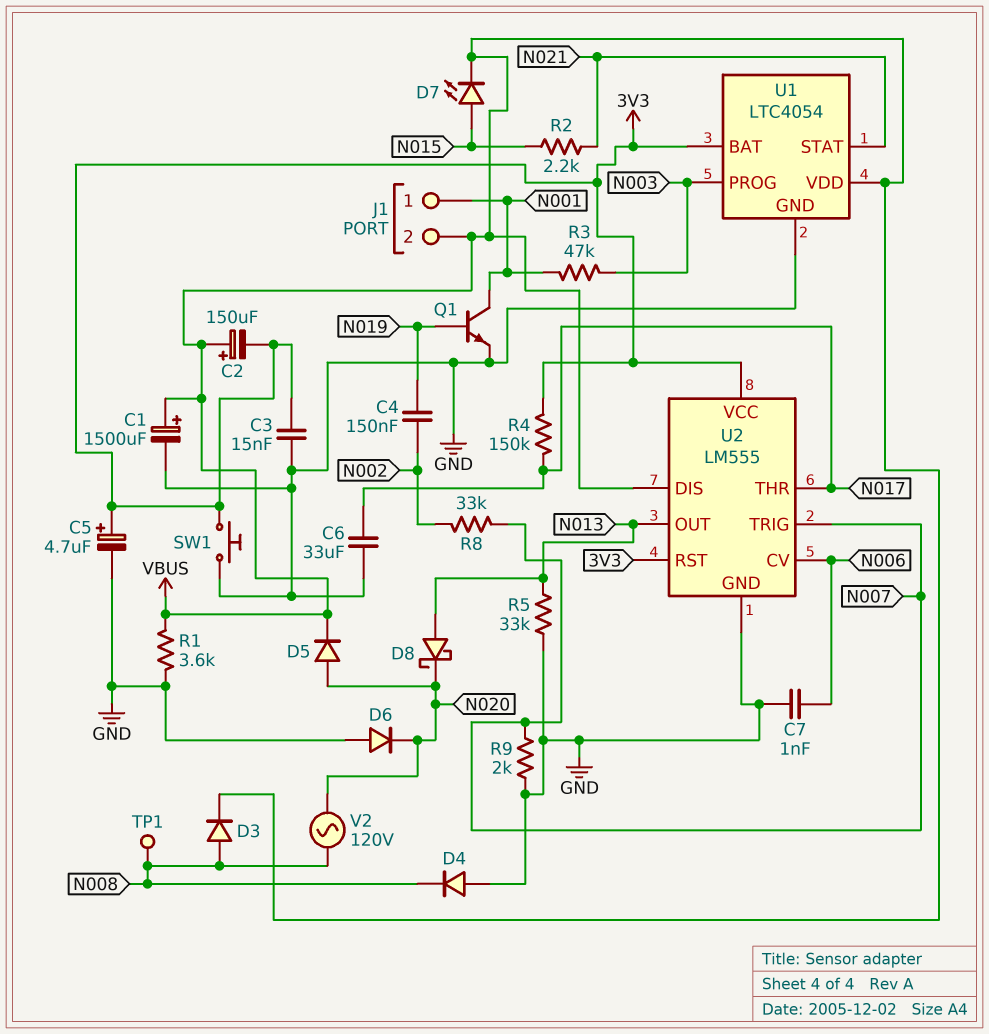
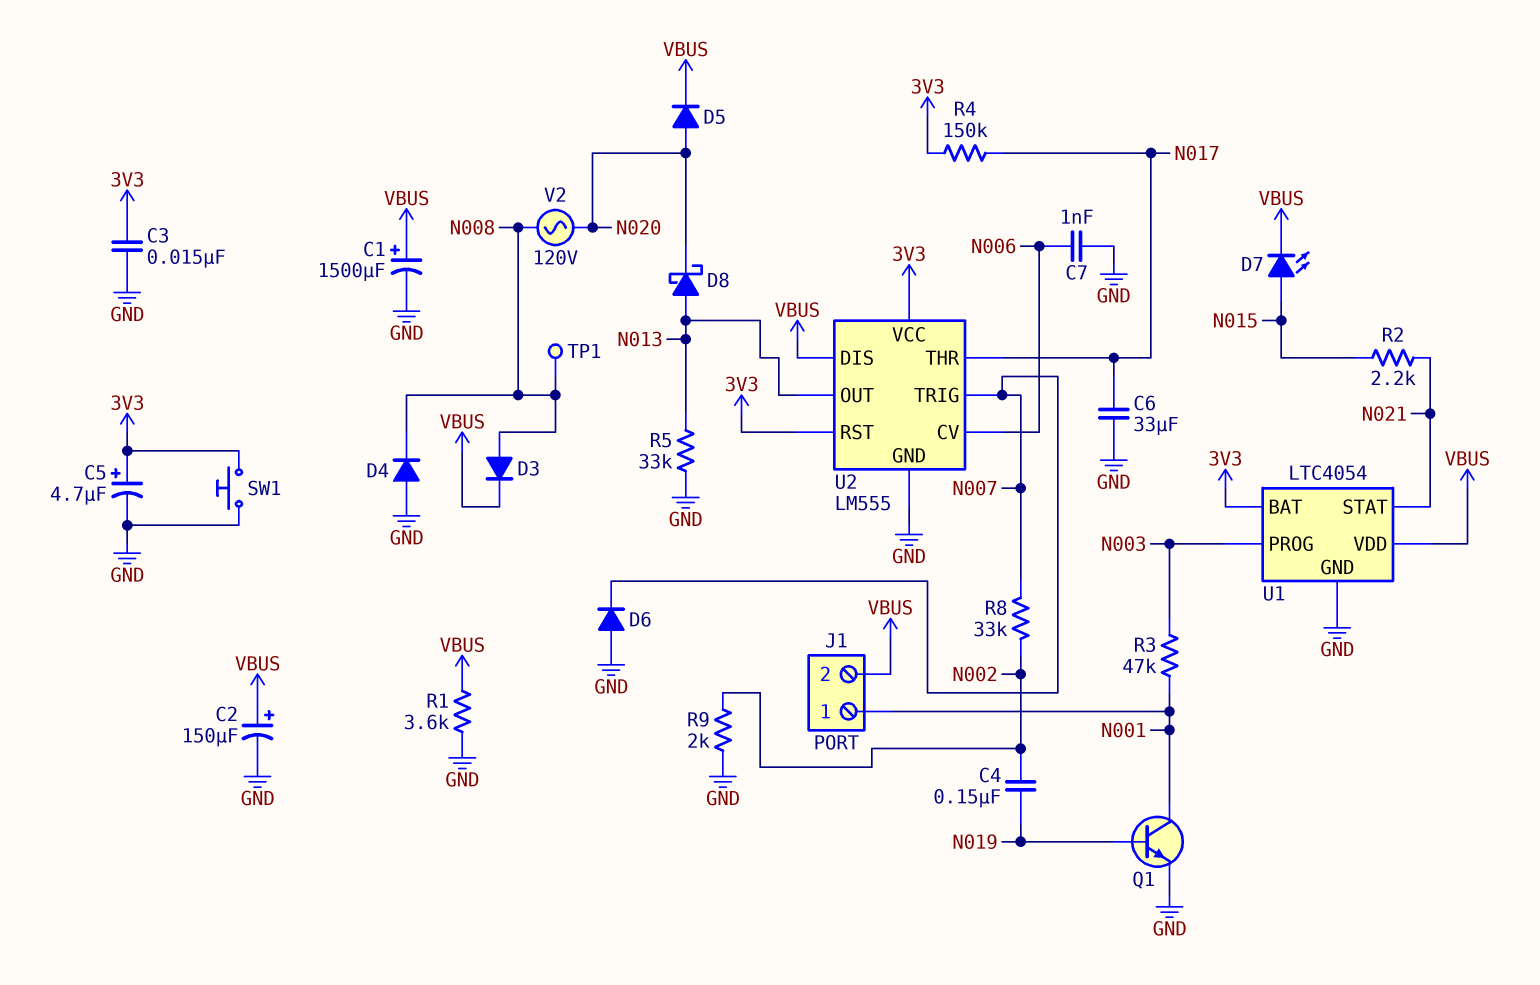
C2: 150uF (plus VBUS, minus 3V3) -> 150uF (plus VBUS, minus GND)
D6: diode (A GND, K N020) -> diode (A GND, K N007)
R9: 2k (GND, N007) -> 2k (GND, N002)

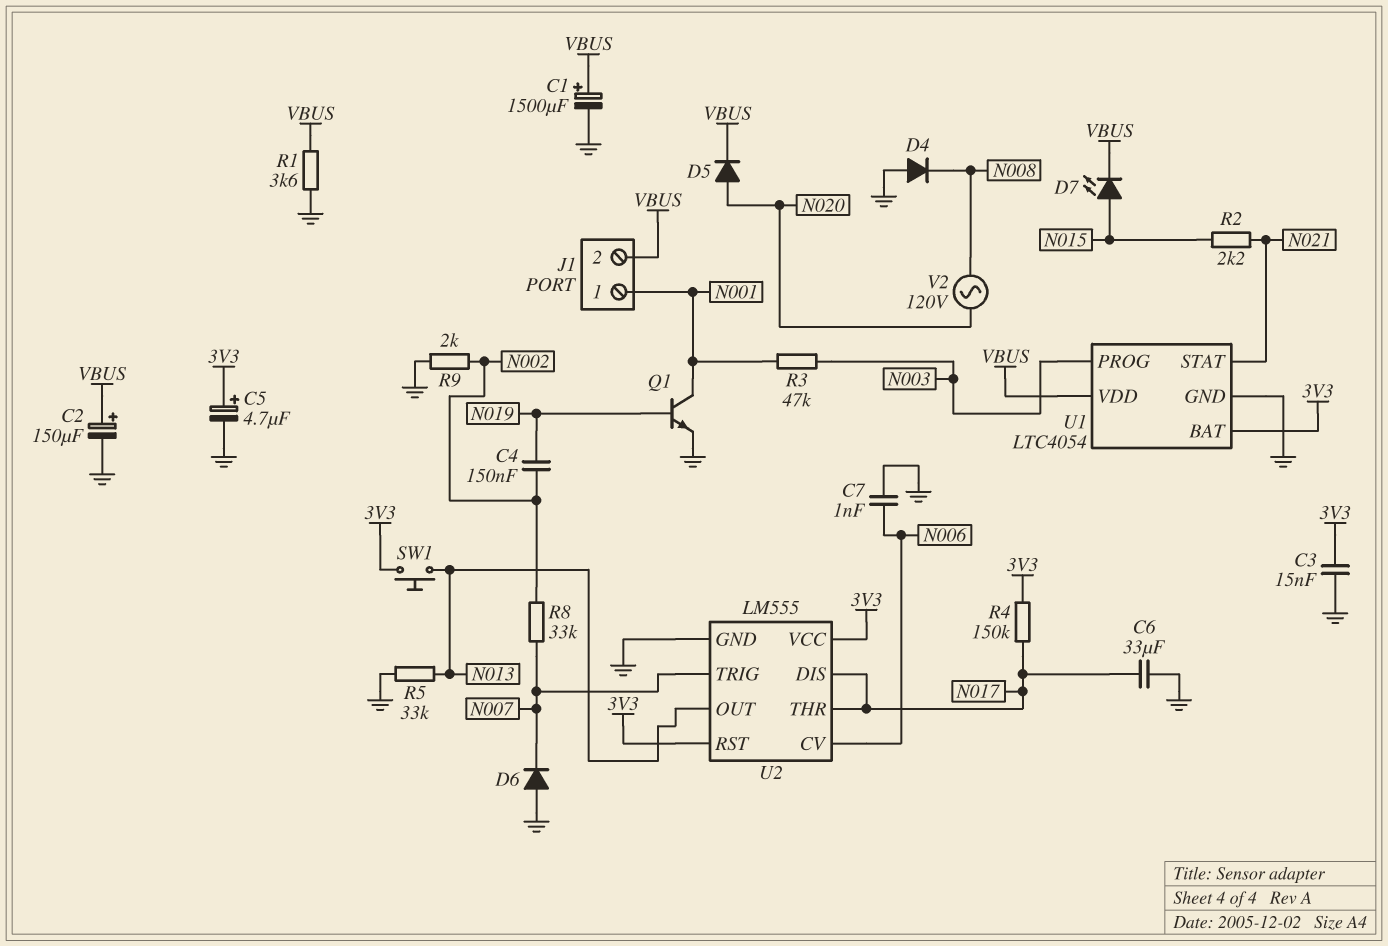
D3: diode (A N008, K VBUS) -> none
D8: schottky (A N013, K N020) -> none
SW1: button (3V3, GND) -> button (3V3, N013)
TP1: test point (N008) -> none
U2 pin DIS: VBUS -> N017

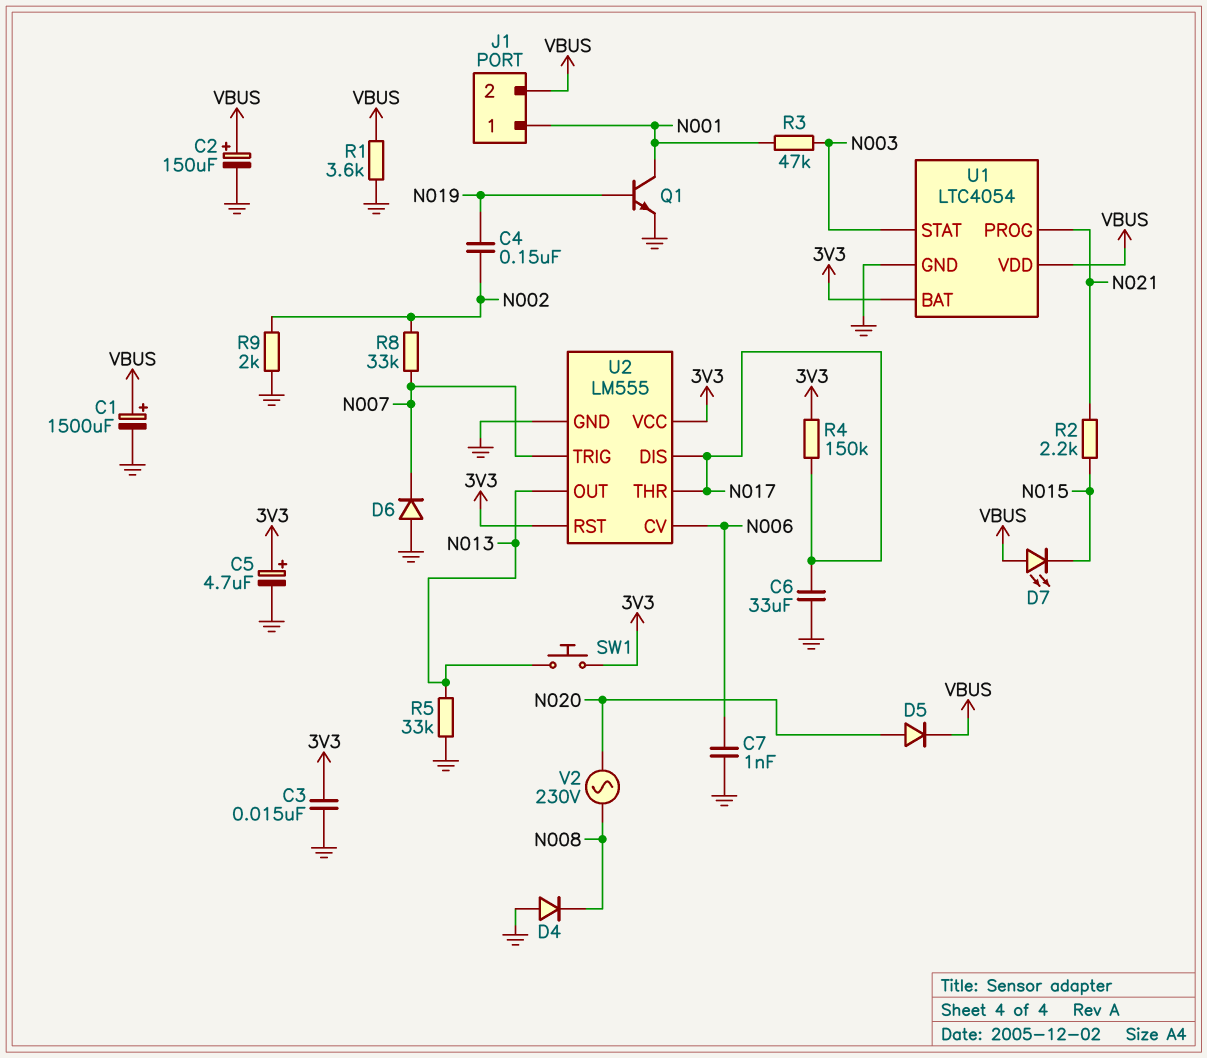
D7: LED (A N015, K VBUS) -> LED (A VBUS, K N015)
U1 pin PROG: N003 -> N021
U1 pin STAT: N021 -> N003
V2: AC 120V (N008, N020) -> AC 230V (N008, N020)

